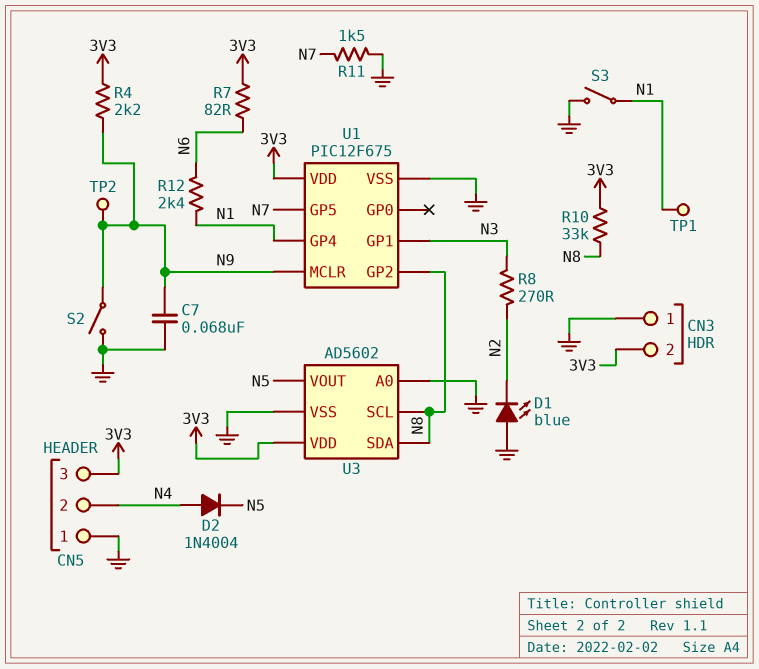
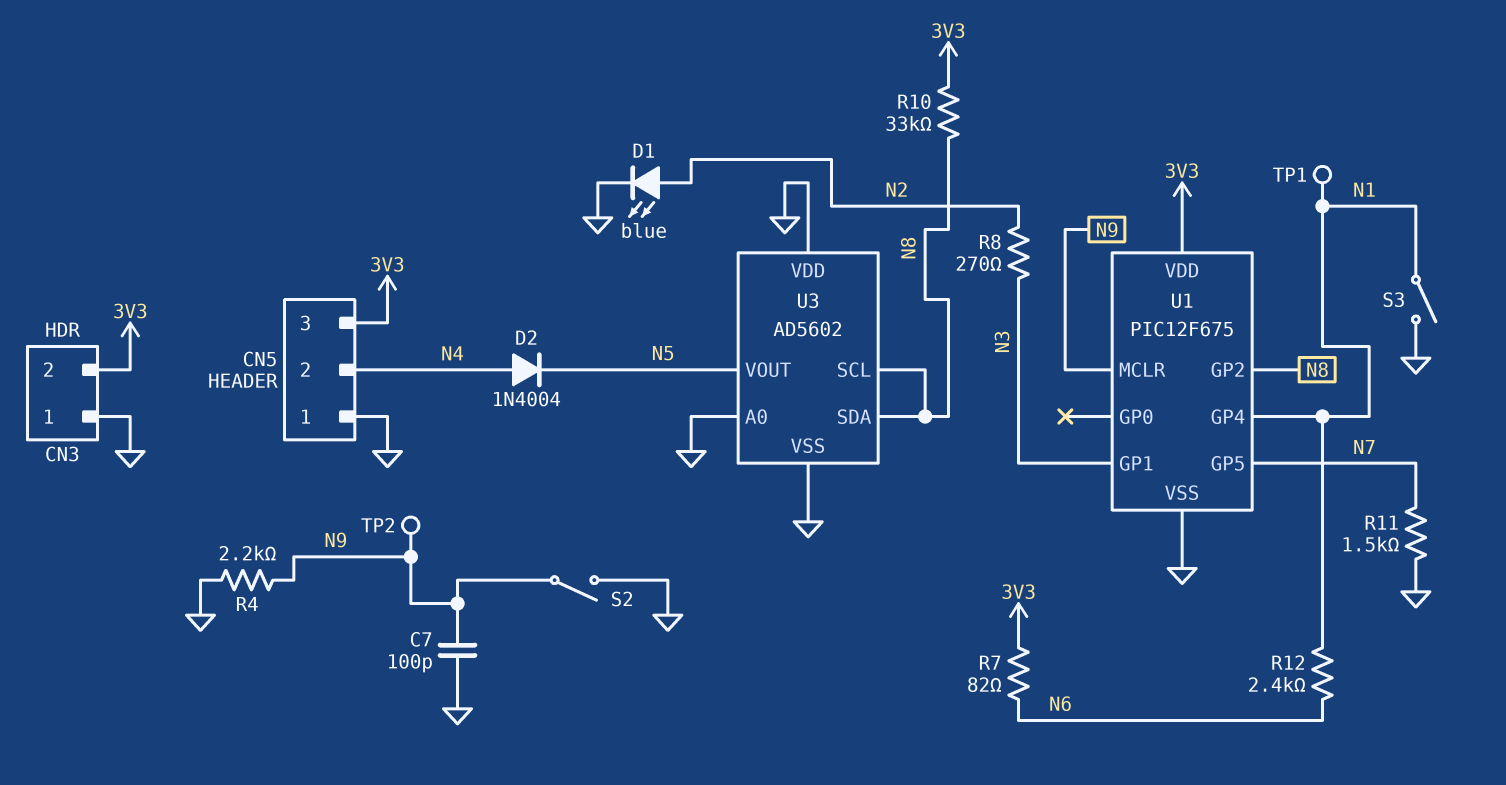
C7: 68nF (GND, N9) -> 100pF (GND, N9)
D1: LED blue (A GND, K N2) -> LED blue (A N2, K GND)
R4: 2.2k (3V3, N9) -> 2.2k (GND, N9)
U3 pin VDD: 3V3 -> GND

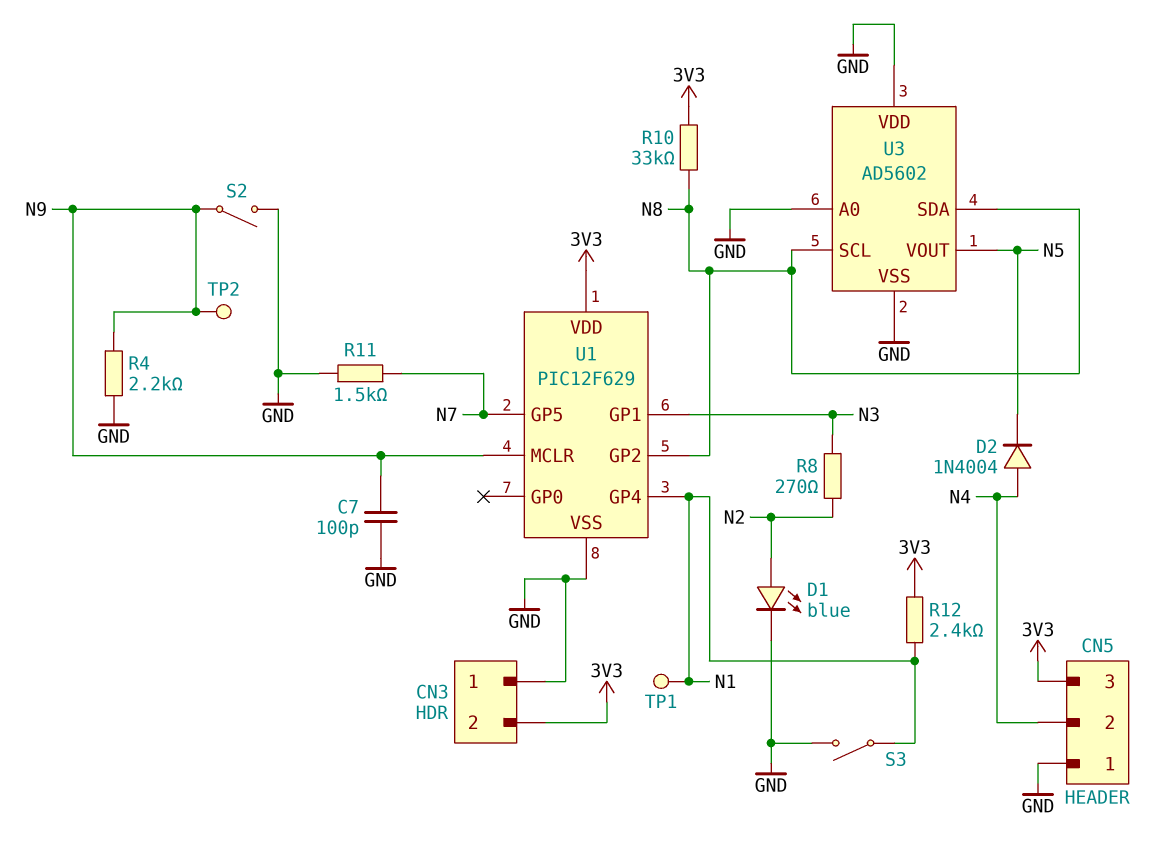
R7: 82 (3V3, N6) -> none
R12: 2.4k (N1, N6) -> 2.4k (3V3, N1)
U1: PIC12F675 -> PIC12F629

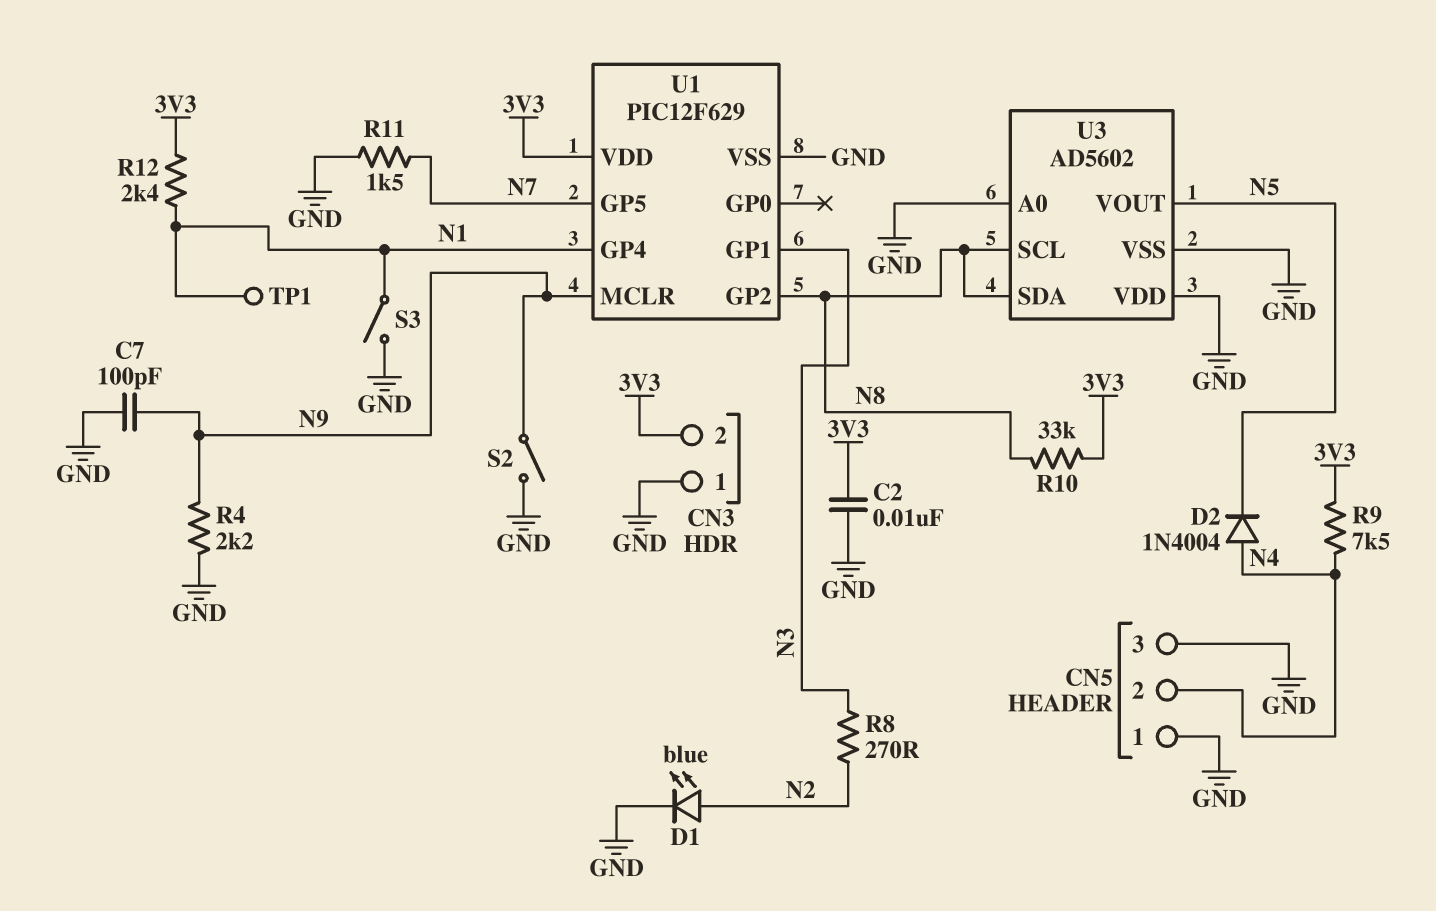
C2: none -> 10nF (3V3, GND)
CN5 pin 3: 3V3 -> GND
R9: none -> 7.5k (3V3, N4)
TP2: test point (N9) -> none

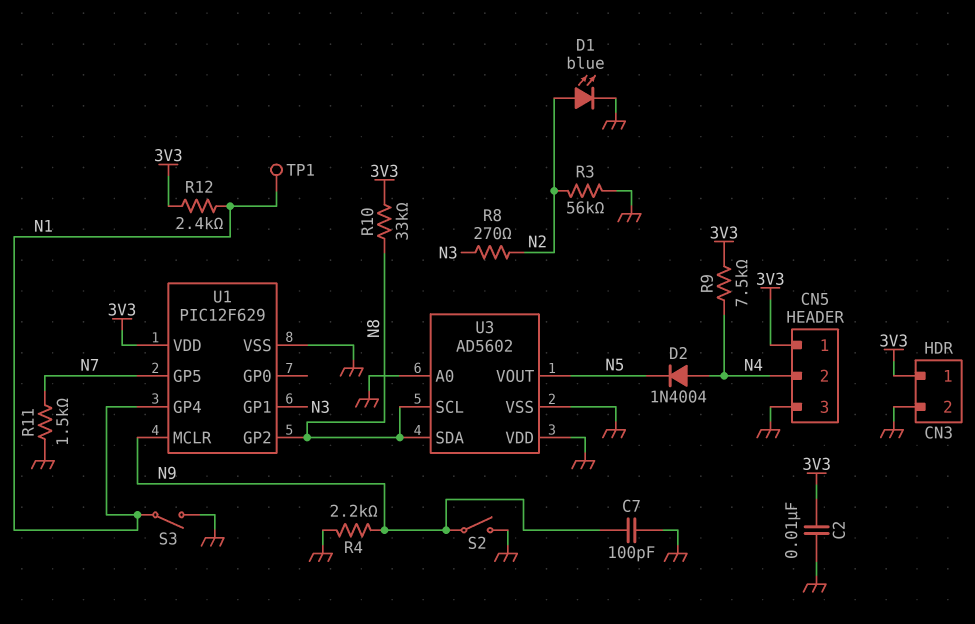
CN3 pin 1: GND -> 3V3
CN3 pin 2: 3V3 -> GND
CN5 pin 1: GND -> 3V3
R3: none -> 56k (GND, N2)

